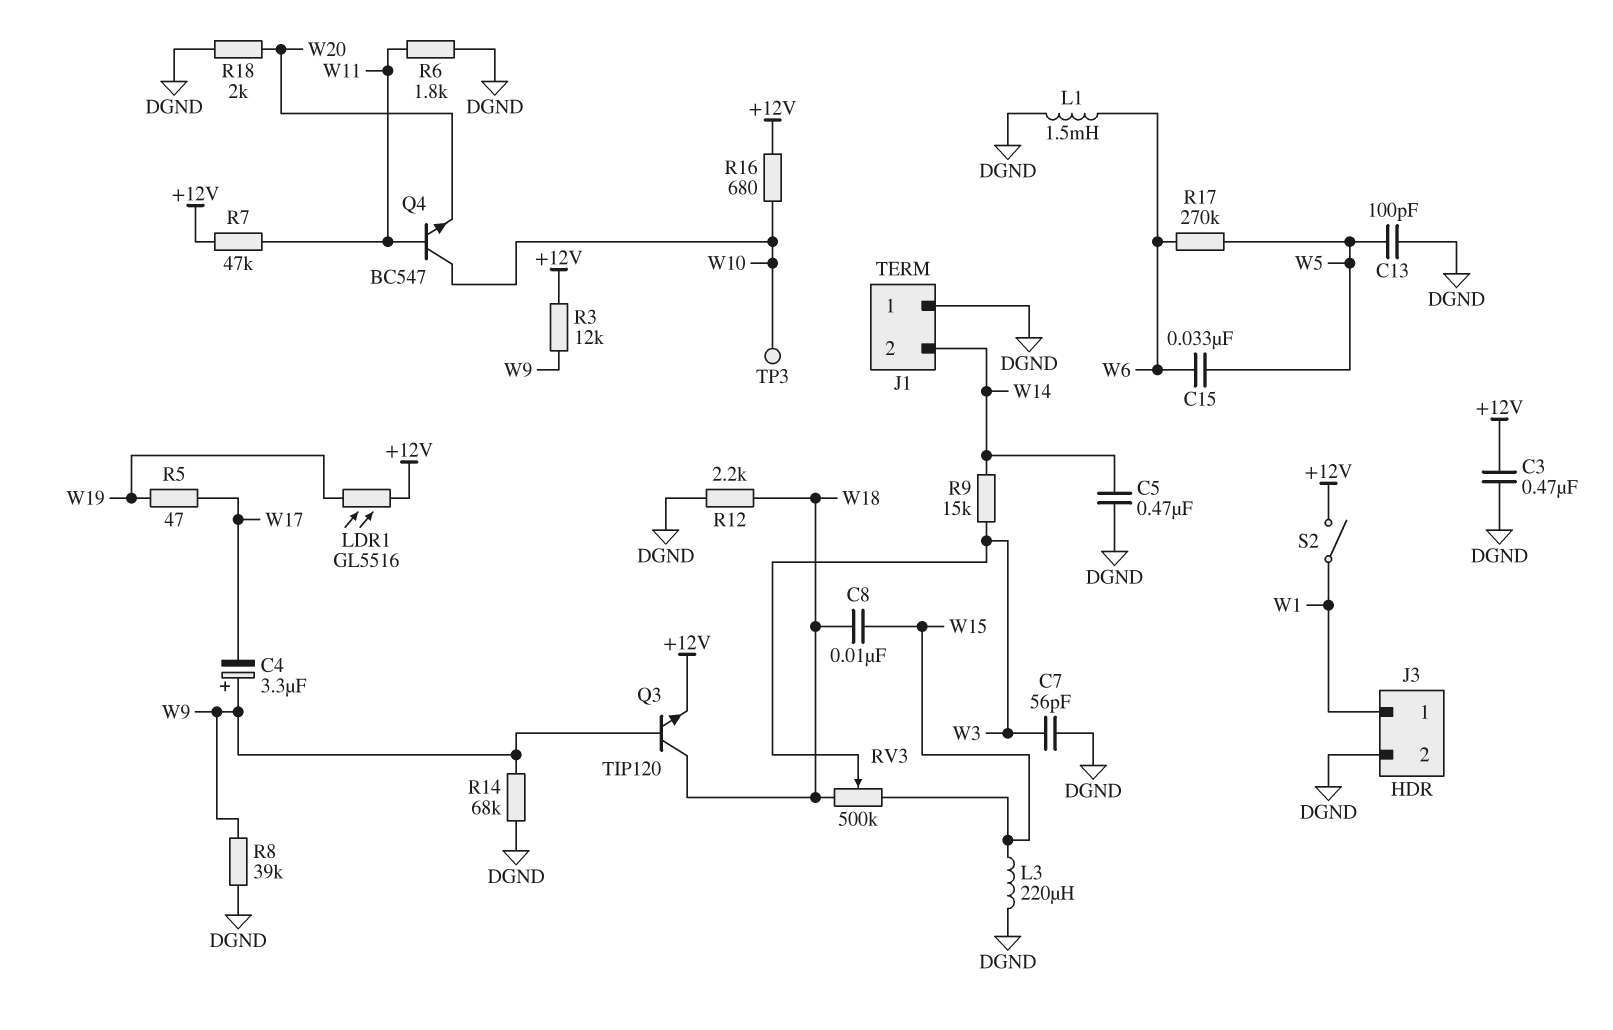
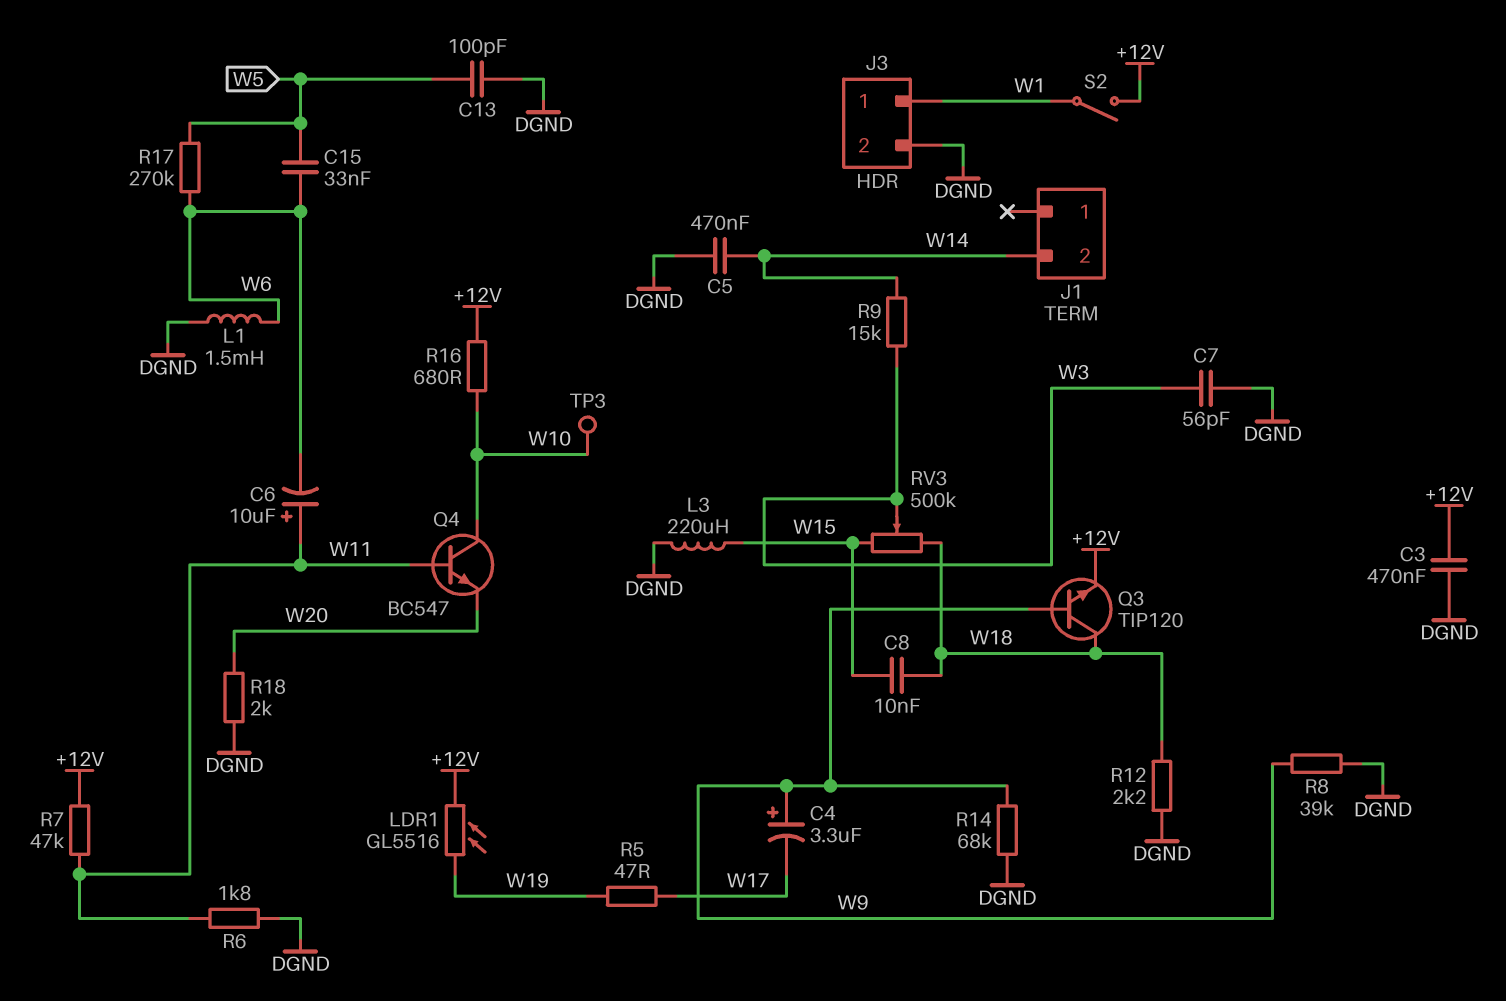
C6: none -> 10uF (plus W11, minus W6)
J1 pin 1: DGND -> none
R3: 12k (+12V, W9) -> none

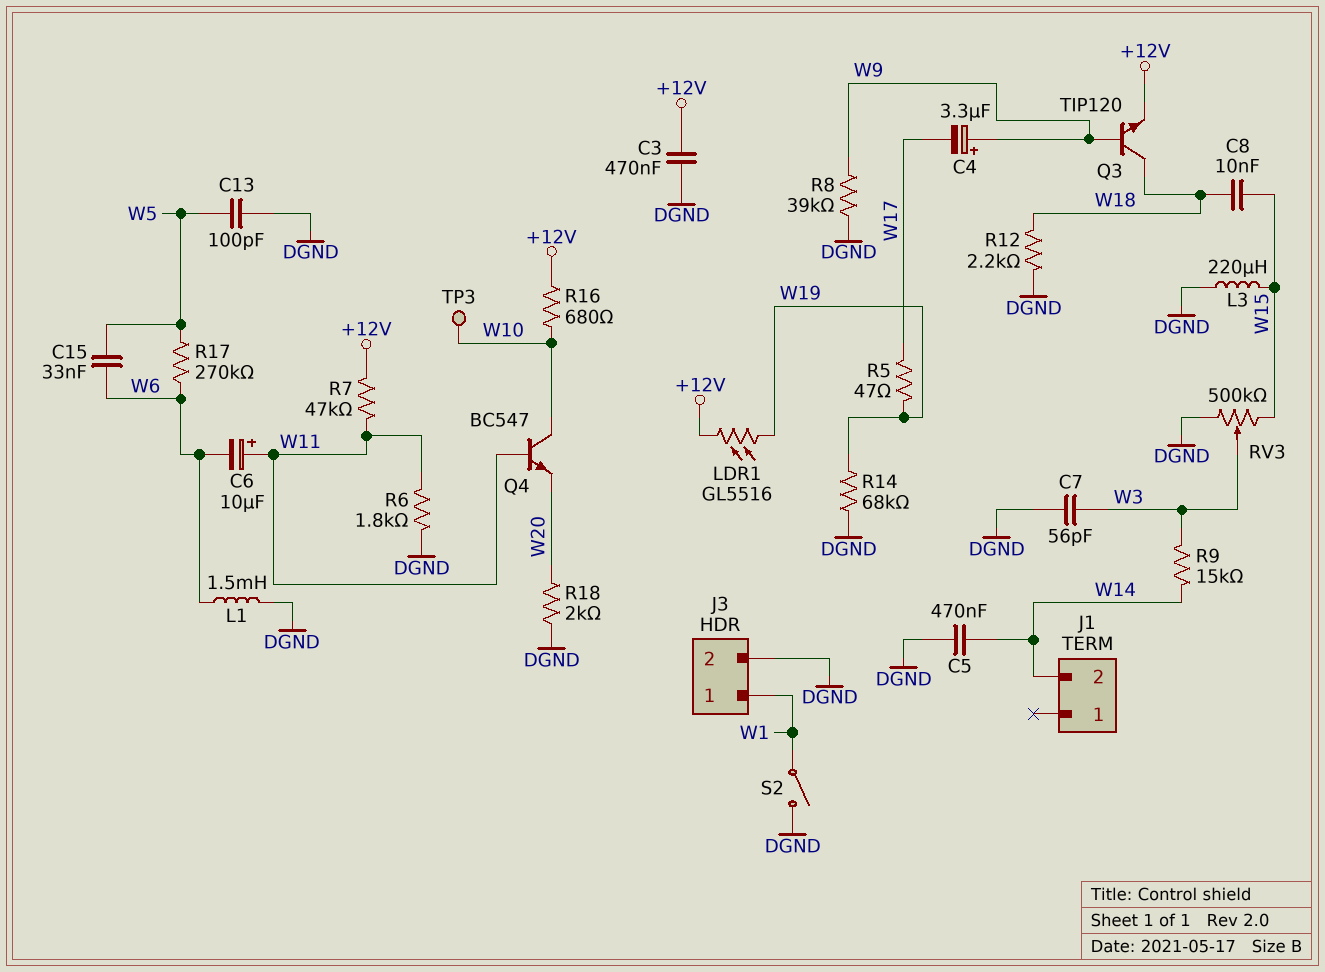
R14: 68k (DGND, W9) -> 68k (DGND, W19)
RV3: 500k (W15, W18, wiper W3) -> 500k (DGND, W15, wiper W3)
S2: switch (+12V, W1) -> switch (DGND, W1)

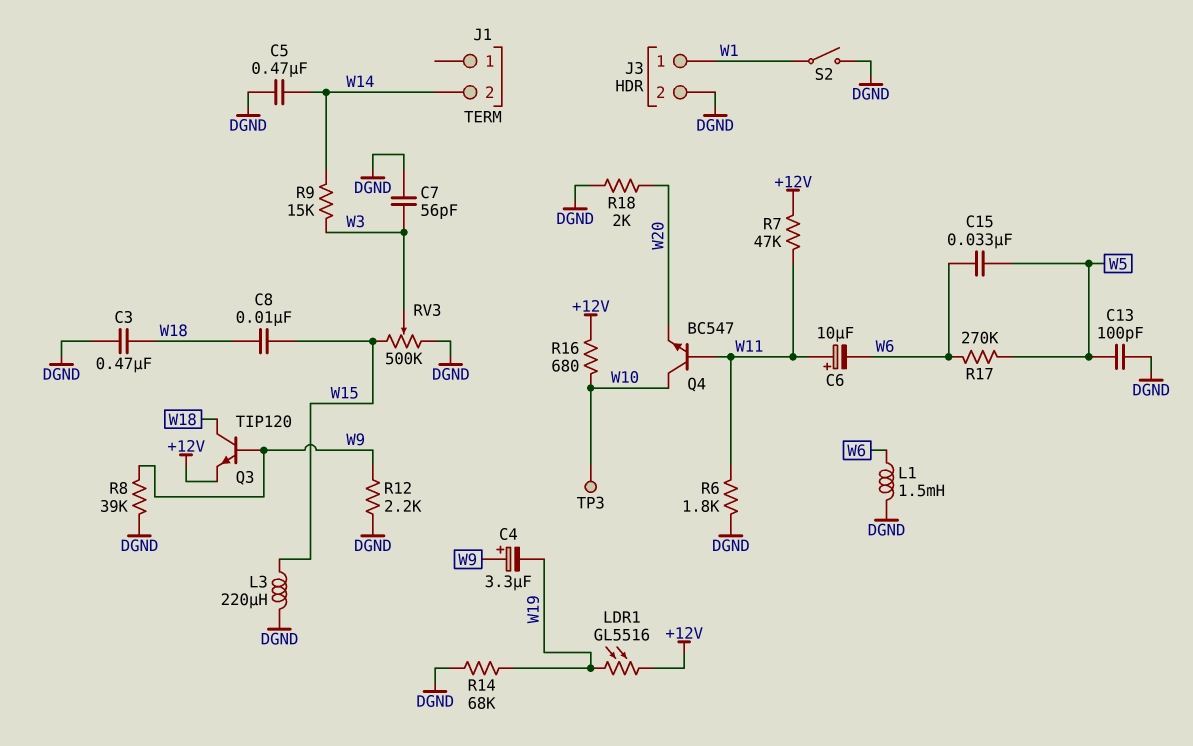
C3: 470nF (+12V, DGND) -> 470nF (DGND, W18)
C4: 3.3uF (plus W9, minus W17) -> 3.3uF (plus W9, minus W19)
R5: 47 (W17, W19) -> none
R12: 2.2k (DGND, W18) -> 2.2k (DGND, W9)

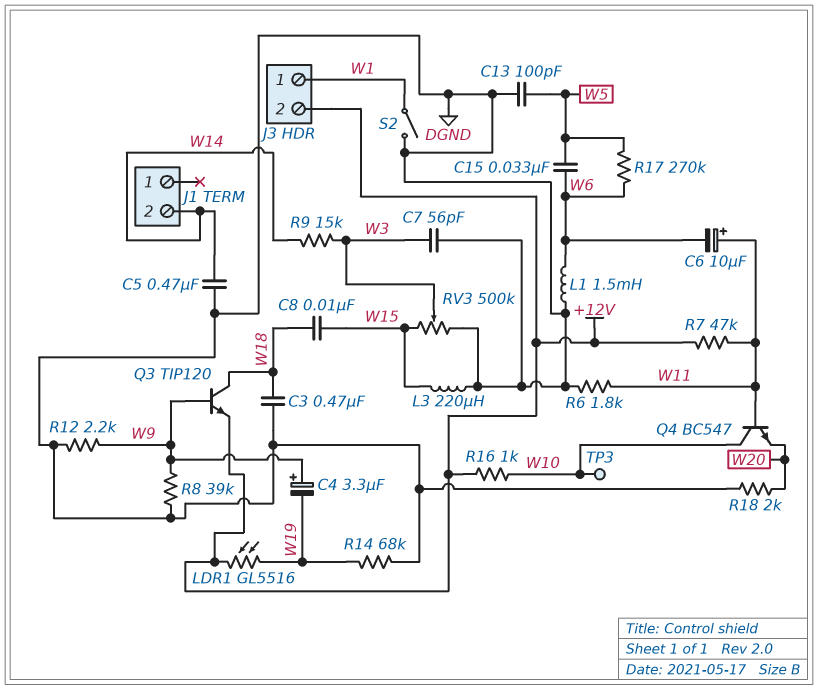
J3 pin 2: DGND -> +12V
R16: 680 (+12V, W10) -> 1k (+12V, W10)

